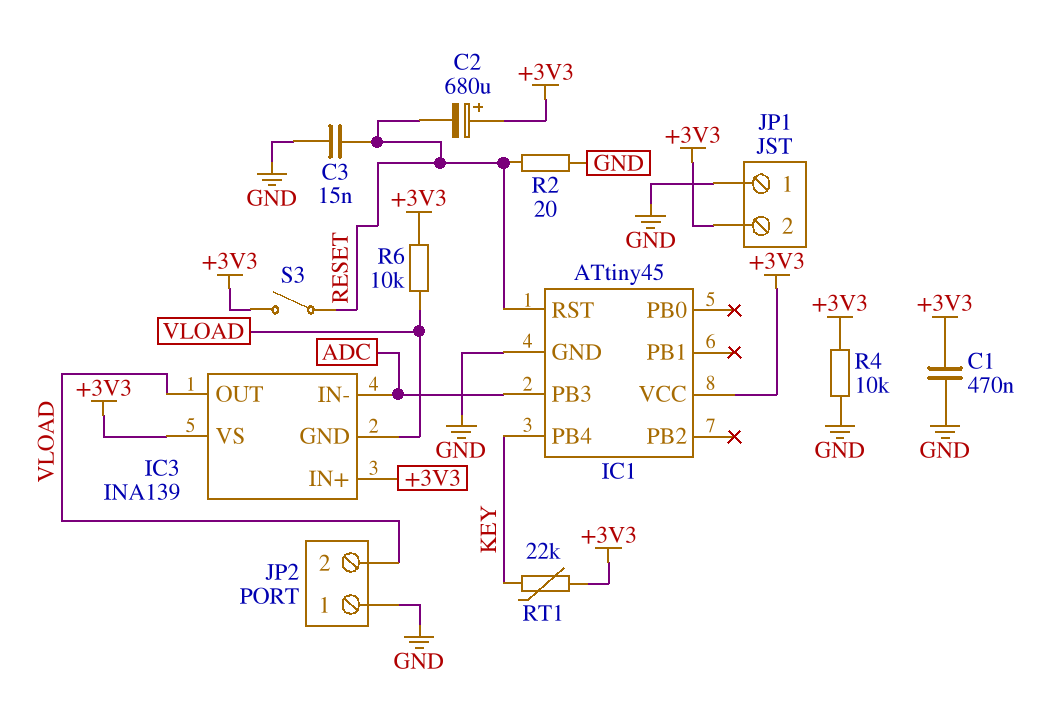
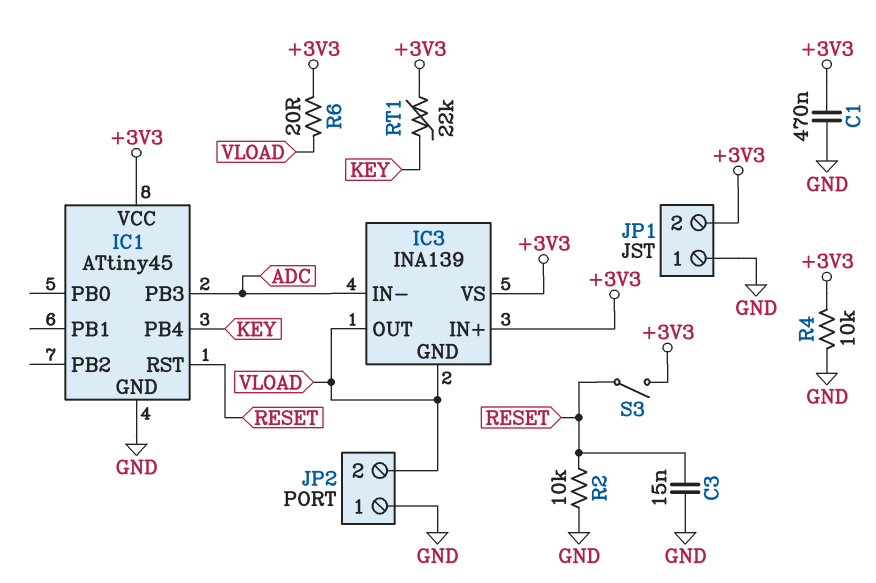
C2: 680uF (plus +3V3, minus RESET) -> none
R2: 20 (GND, RESET) -> 10k (GND, RESET)
R6: 10k (+3V3, VLOAD) -> 20 (+3V3, VLOAD)

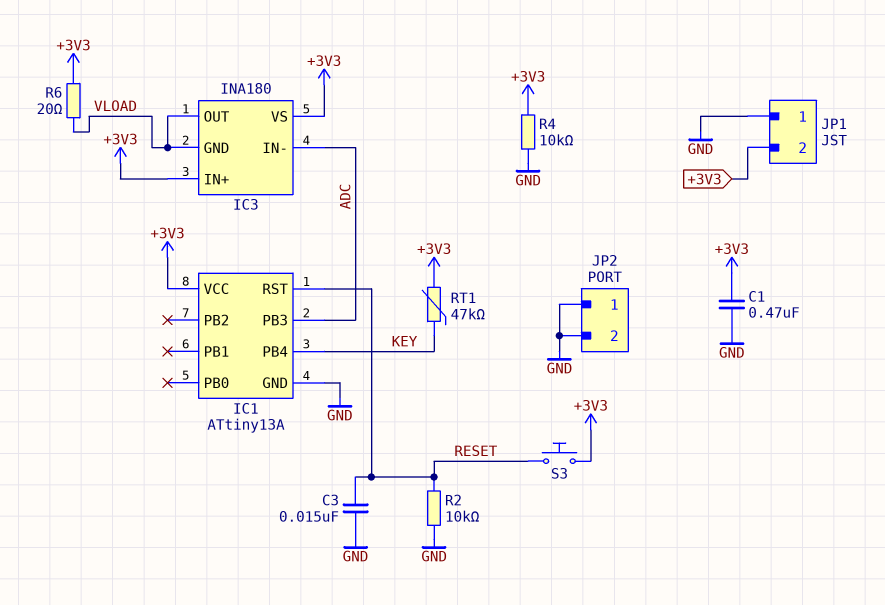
IC1: ATtiny45 -> ATtiny13A
IC3: INA139 -> INA180
JP2 pin 2: VLOAD -> GND
RT1: 22k (+3V3, KEY) -> 47k (+3V3, KEY)
S3: switch (+3V3, RESET) -> button (+3V3, RESET)

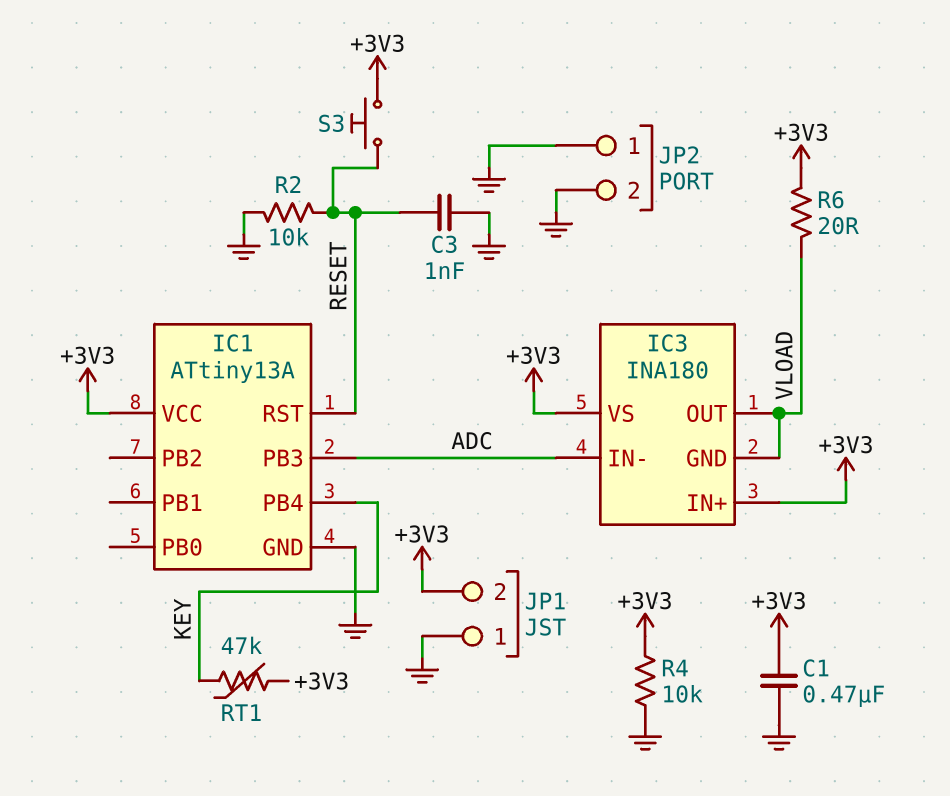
C3: 15nF (GND, RESET) -> 1nF (GND, RESET)

